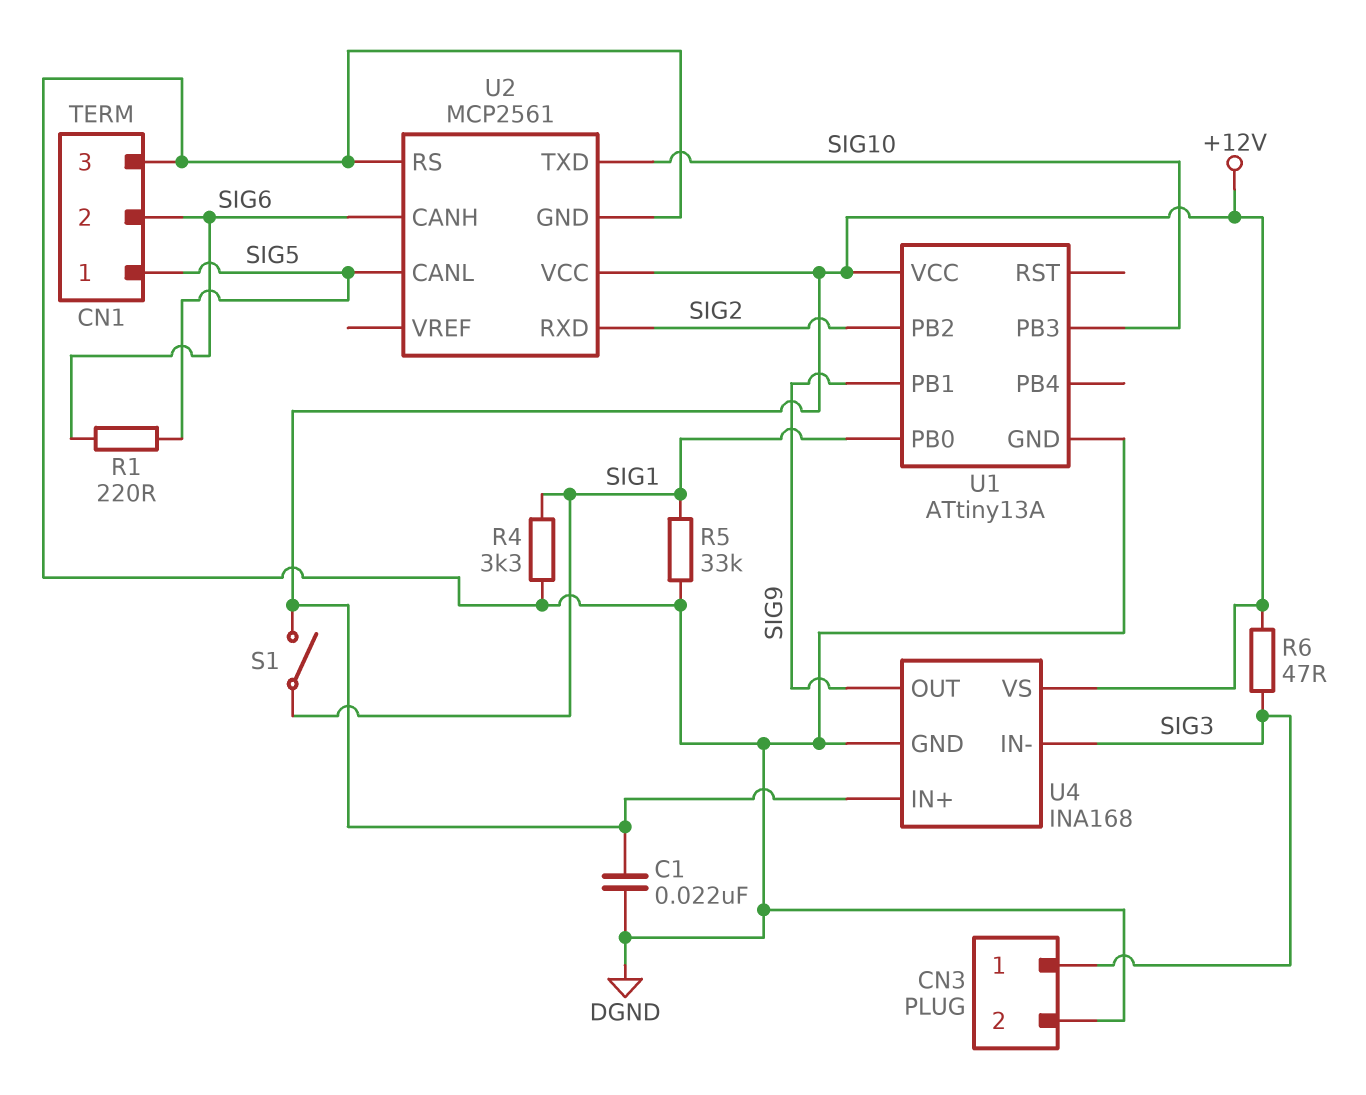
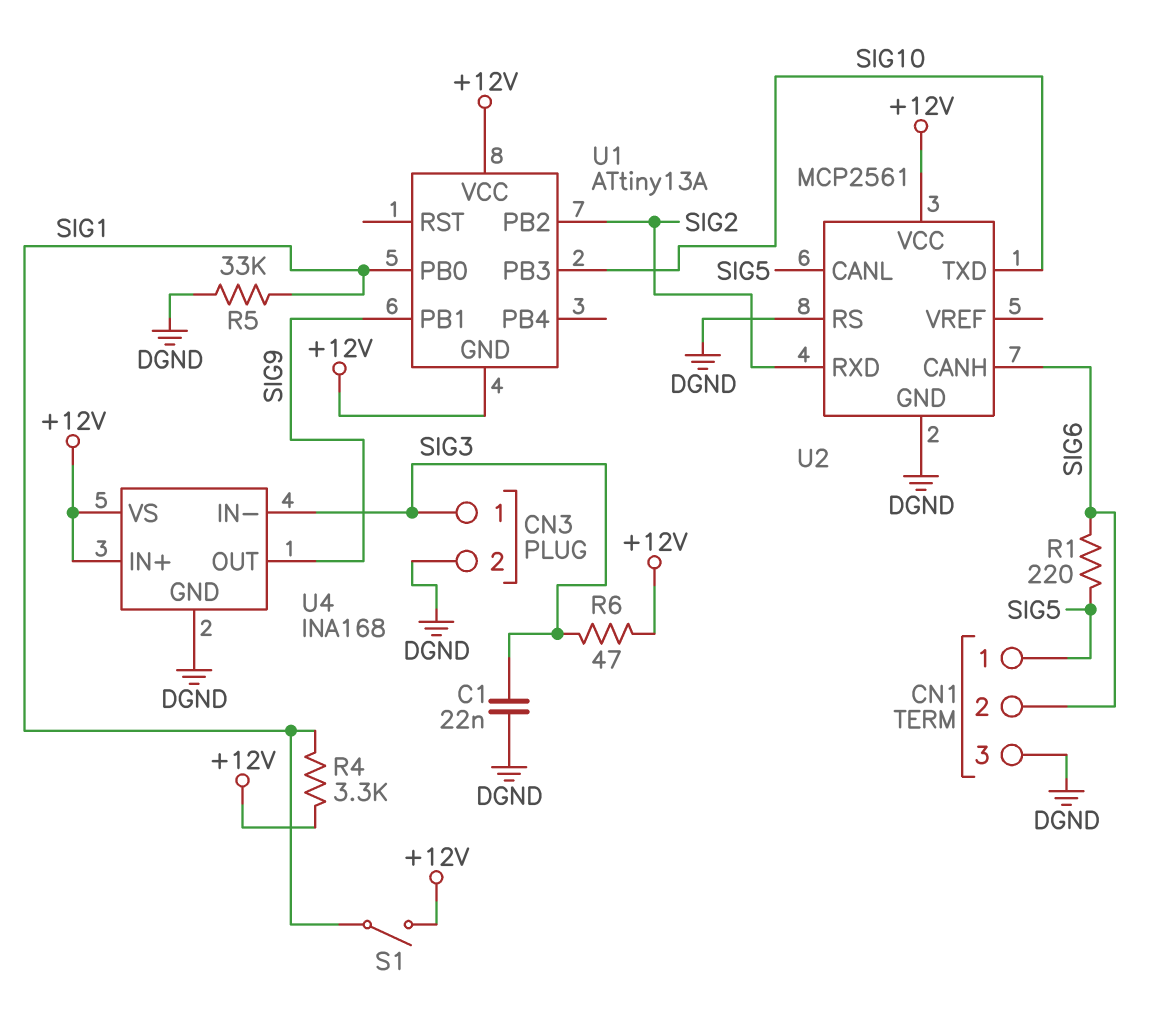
C1: 22nF (+12V, DGND) -> 22nF (DGND, SIG3)
R4: 3.3k (DGND, SIG1) -> 3.3k (+12V, SIG1)
U1 pin GND: DGND -> +12V

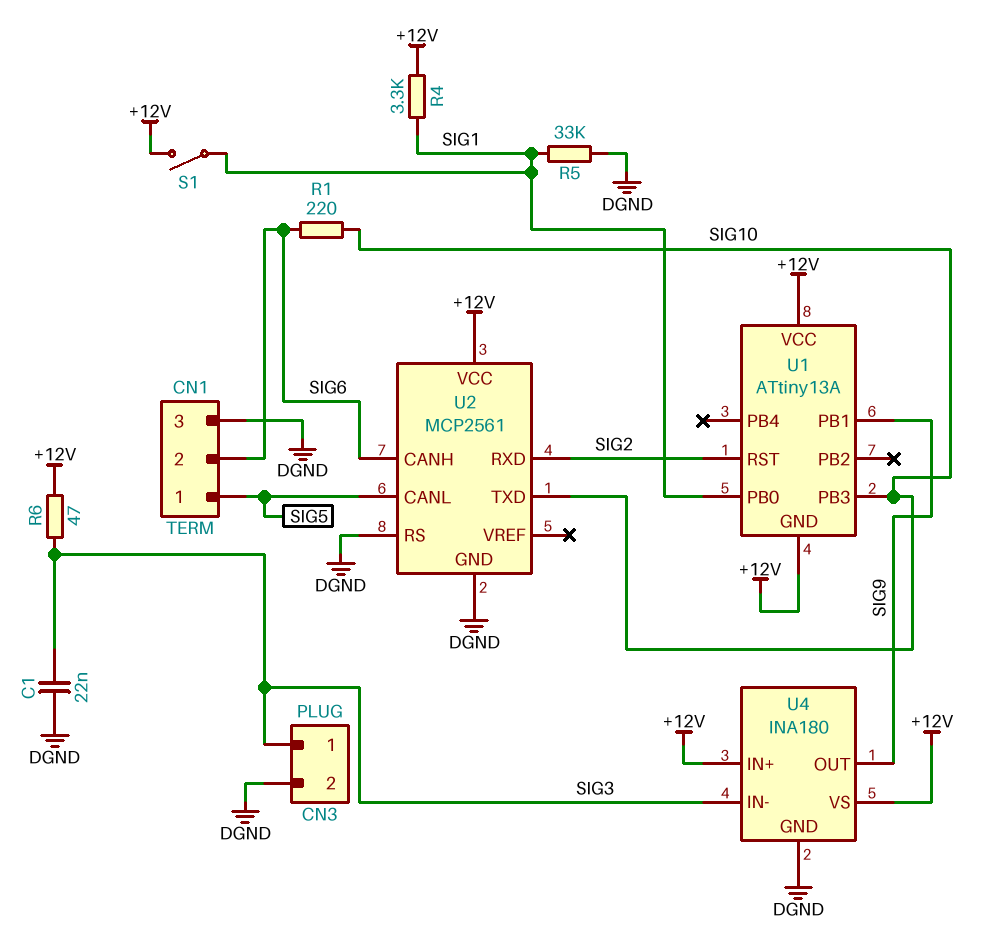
R1: 220 (SIG5, SIG6) -> 220 (SIG6, SIG10)
U1 pin PB2: SIG2 -> none
U1 pin RST: none -> SIG2
U4: INA168 -> INA180

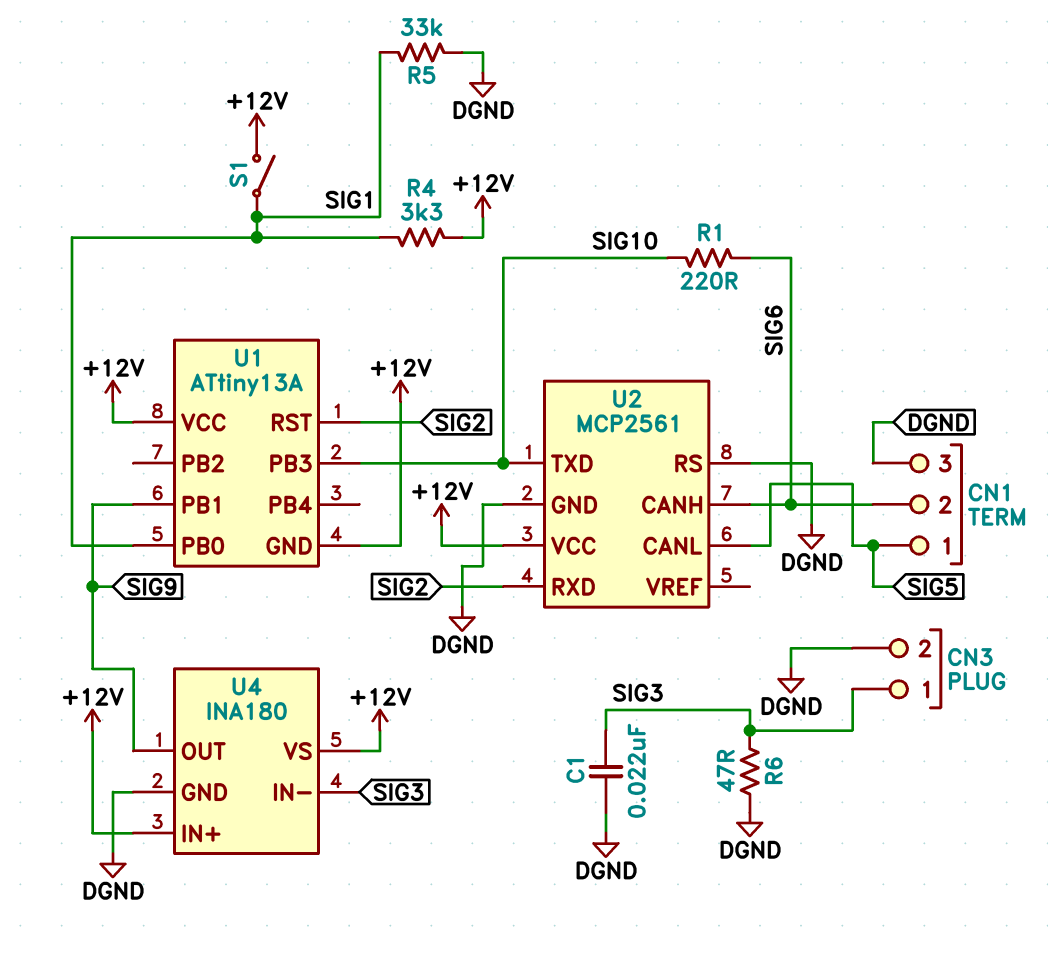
R6: 47 (+12V, SIG3) -> 47 (DGND, SIG3)

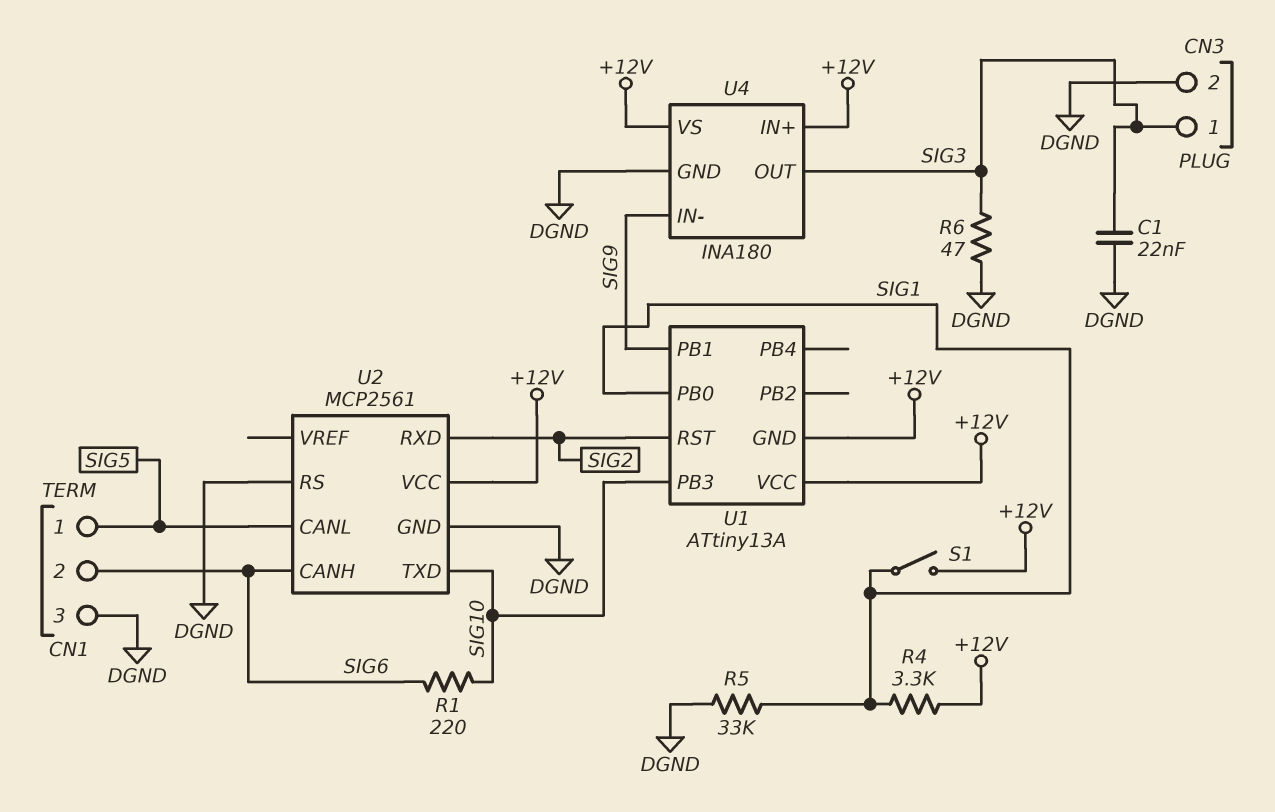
U4 pin IN-: SIG3 -> SIG9
U4 pin OUT: SIG9 -> SIG3

